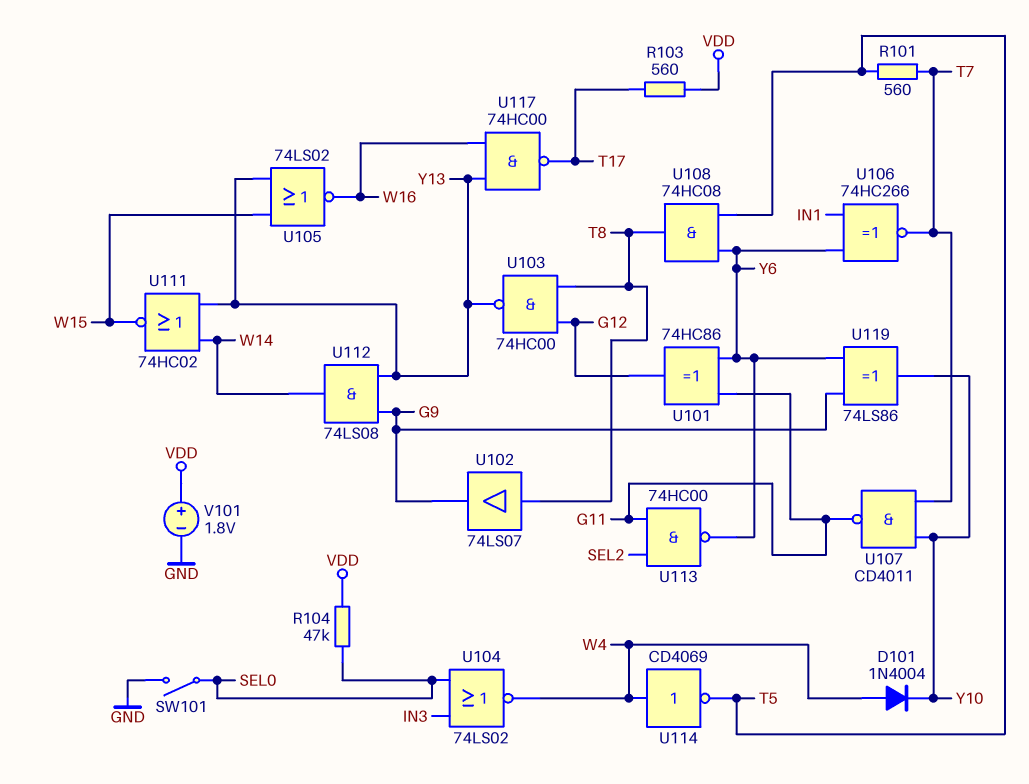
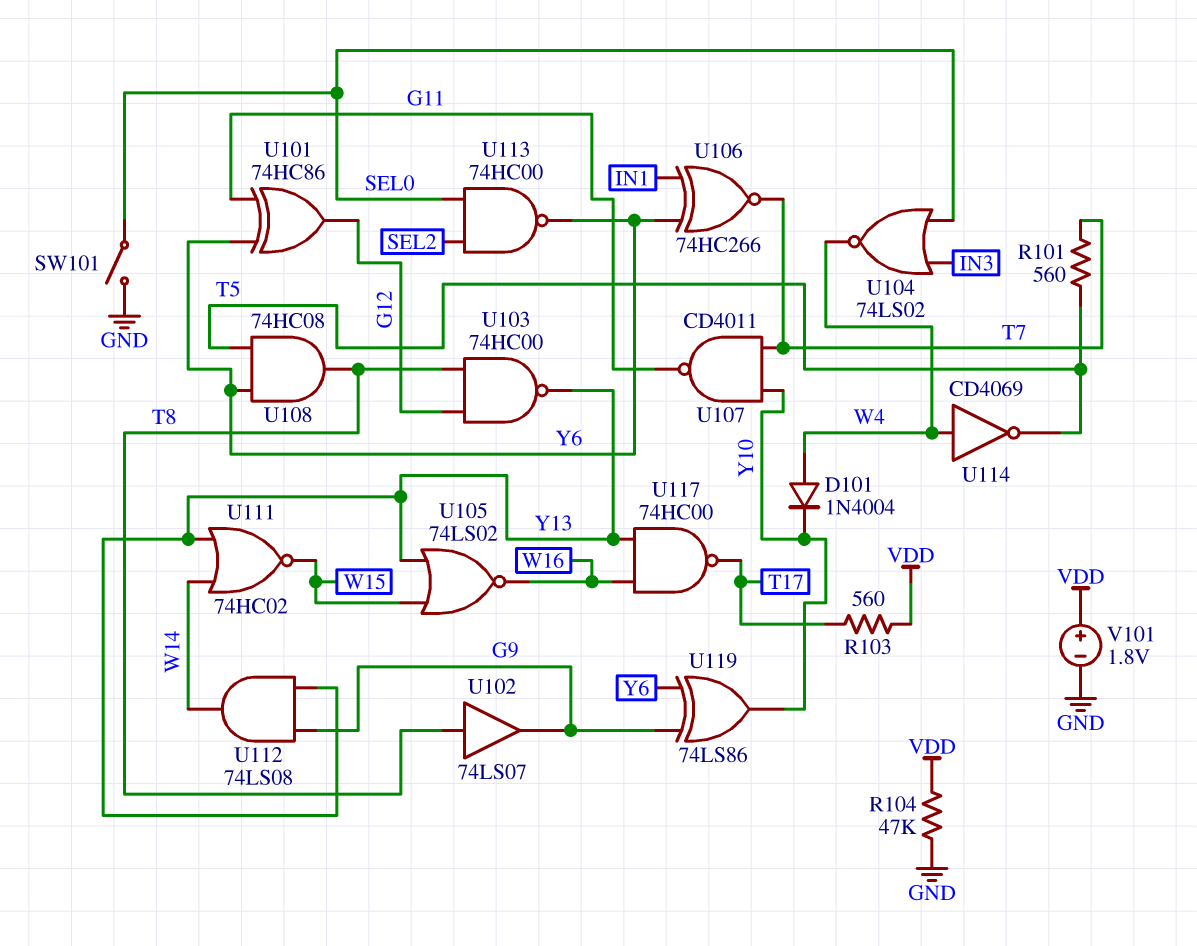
R104: 47k (SEL0, VDD) -> 47k (GND, VDD)
U113: NAND 74HC00 (in G11, in SEL2, out Y6) -> NAND 74HC00 (in SEL0, in SEL2, out Y6)

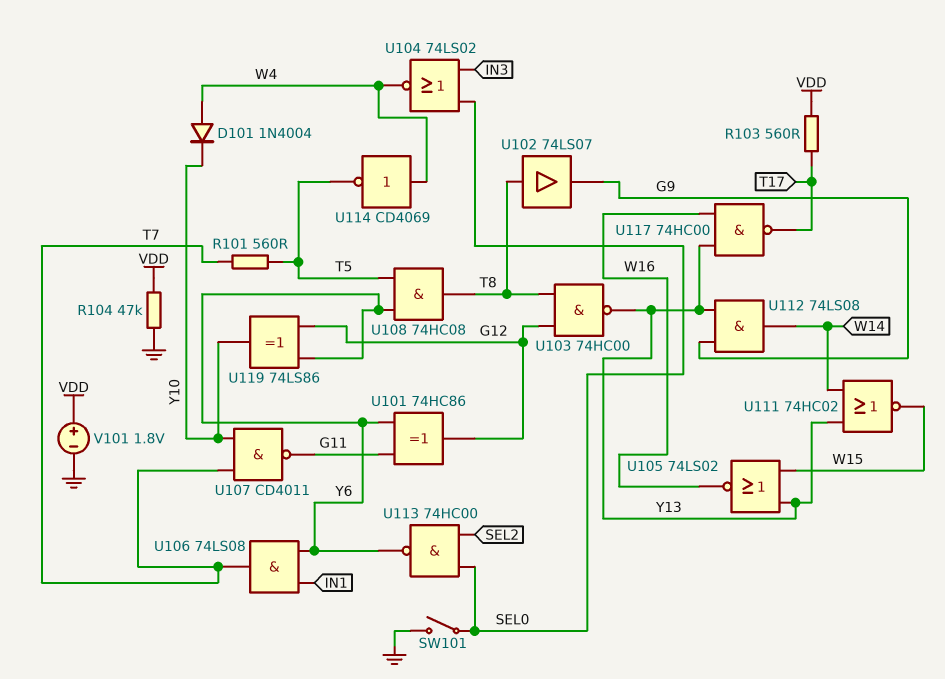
U106: XNOR 74HC266 (in IN1, in Y6, out T7) -> AND 74LS08 (in IN1, in Y6, out T7)
U119: XOR 74LS86 (in G9, in Y6, out Y10) -> XOR 74LS86 (in G12, in Y6, out Y10)

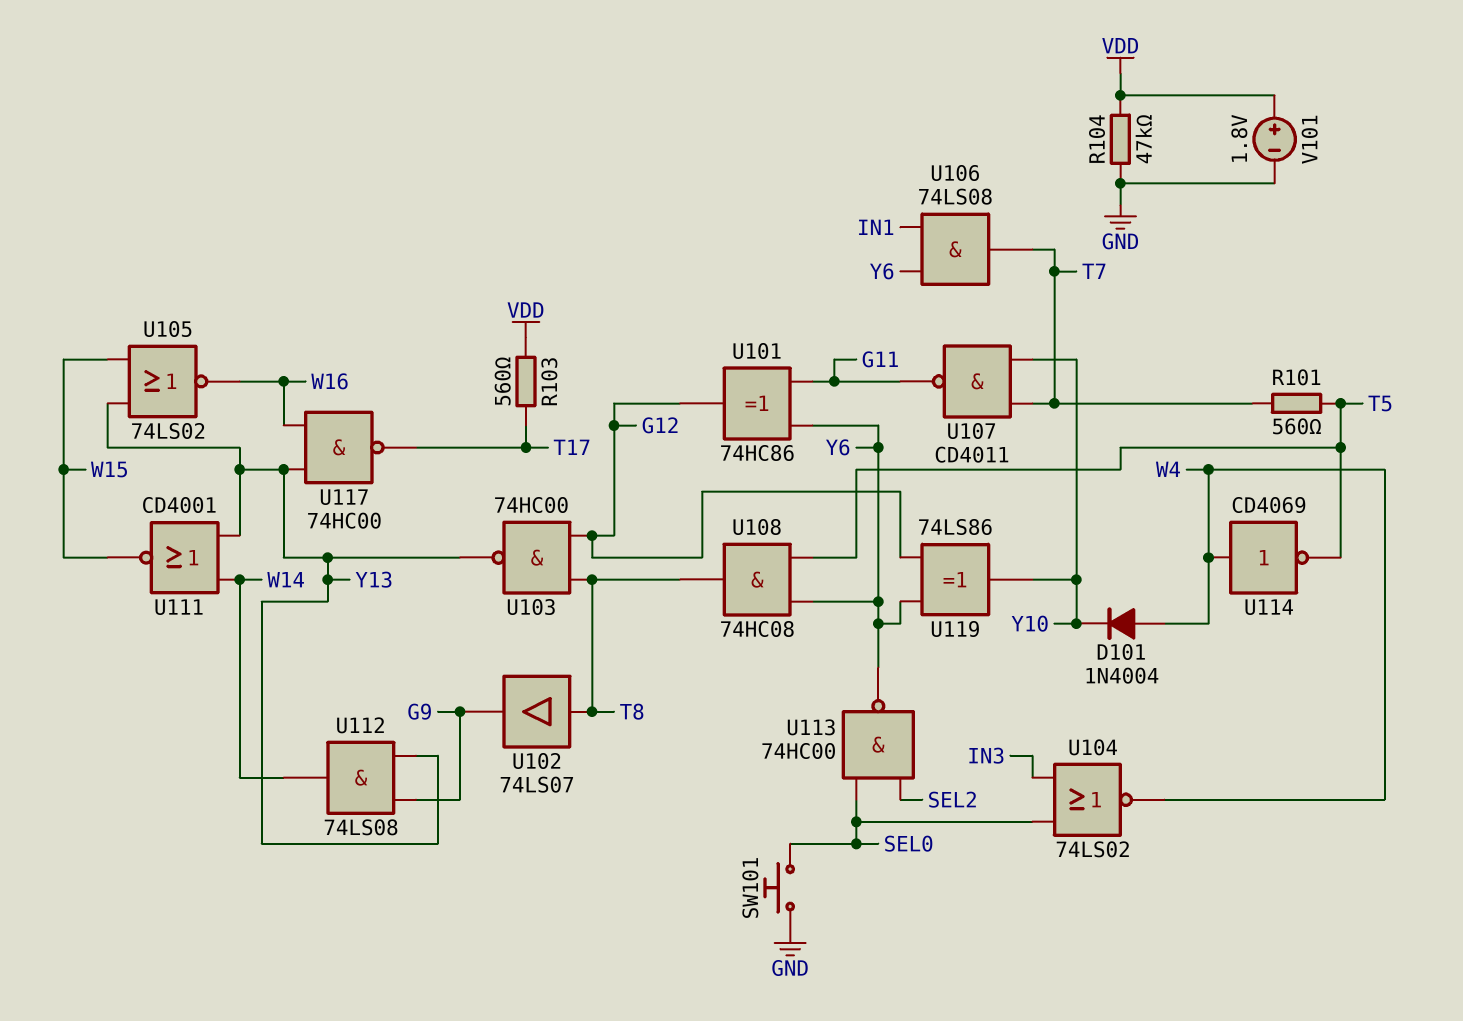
SW101: switch (GND, SEL0) -> button (GND, SEL0)
U111: NOR 74HC02 (in W14, in Y13, out W15) -> NOR CD4001 (in W14, in Y13, out W15)

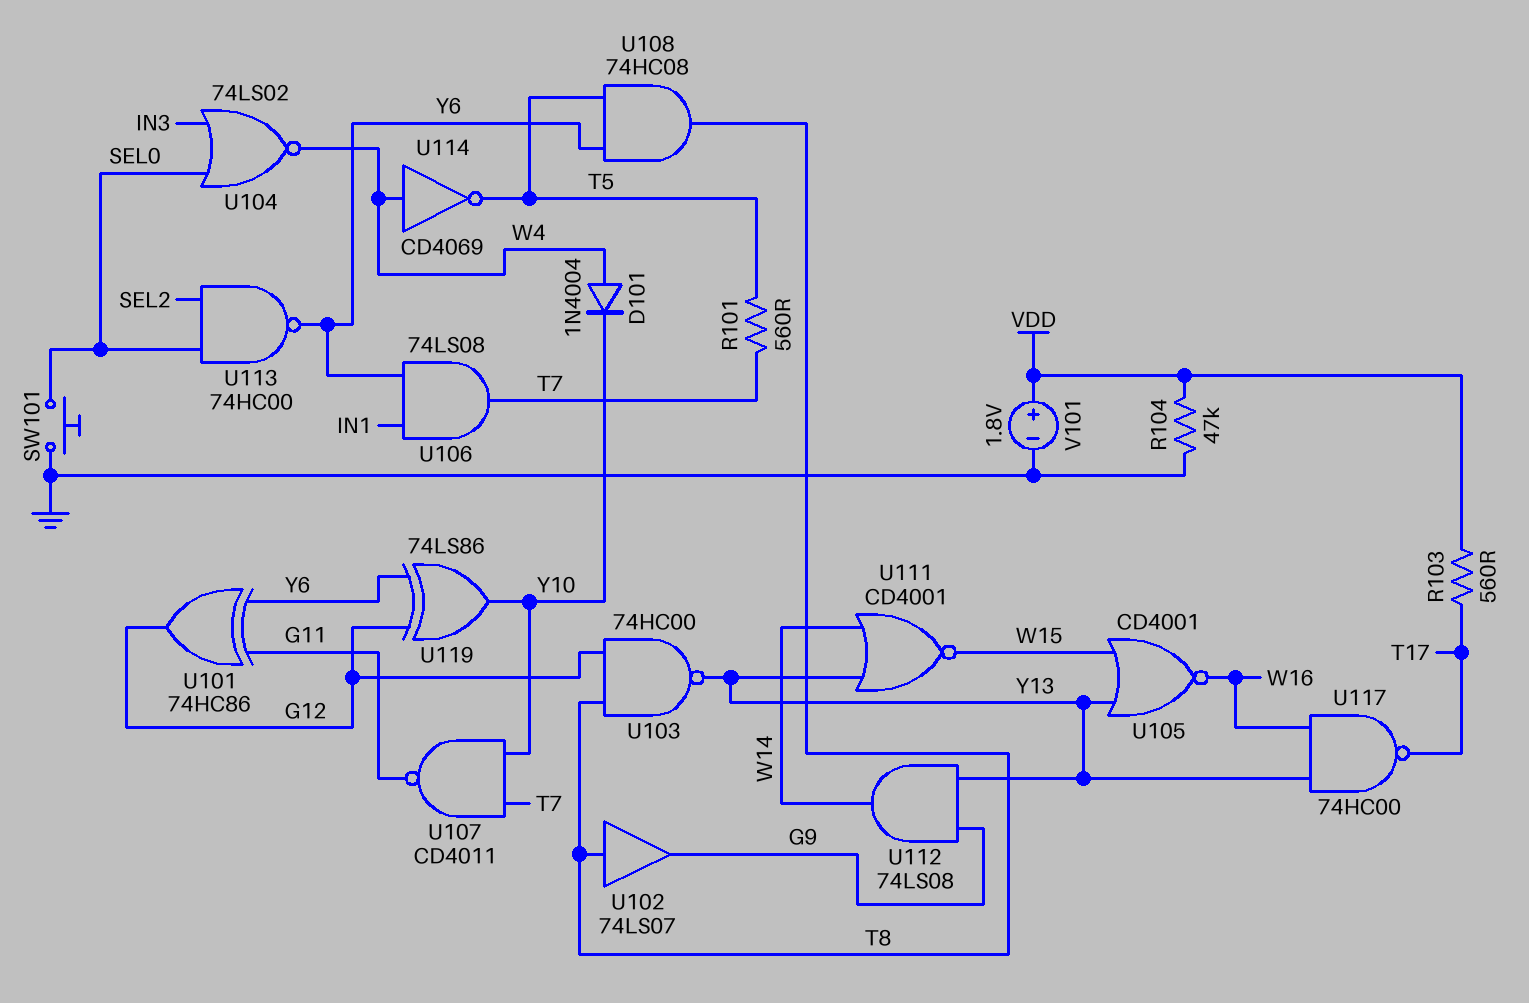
U105: NOR 74LS02 (in W15, in Y13, out W16) -> NOR CD4001 (in W15, in Y13, out W16)

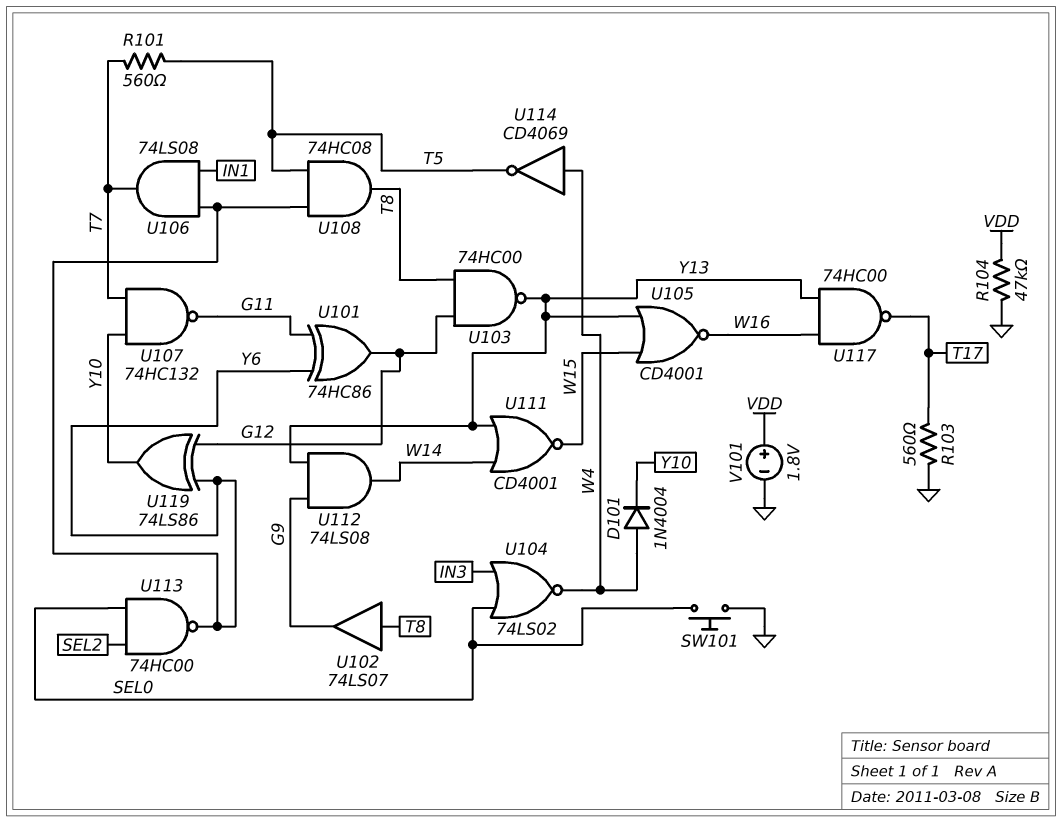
R103: 560 (T17, VDD) -> 560 (GND, T17)
U107: NAND CD4011 (in T7, in Y10, out G11) -> NAND 74HC132 (in T7, in Y10, out G11)

